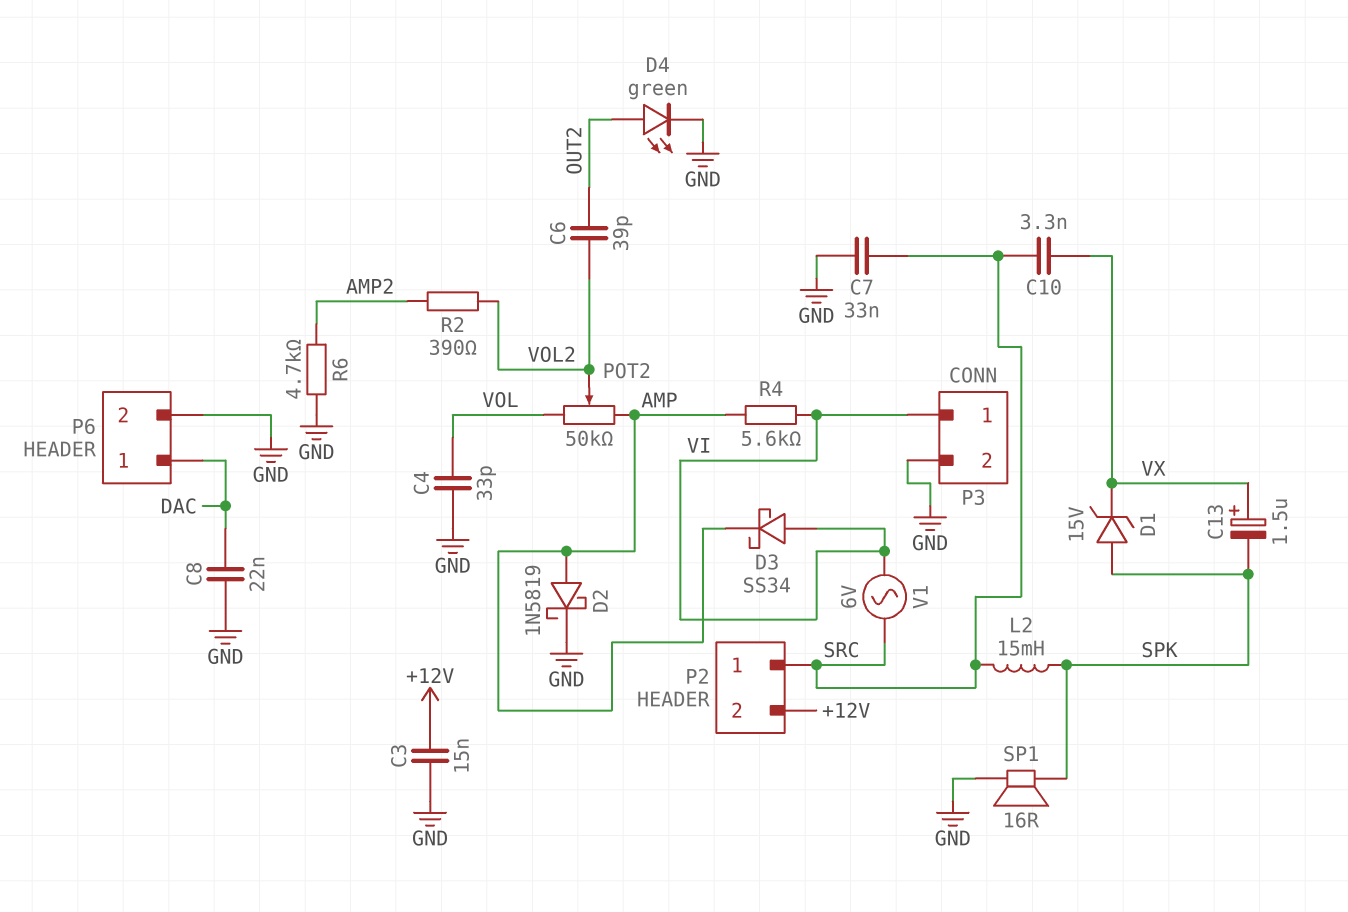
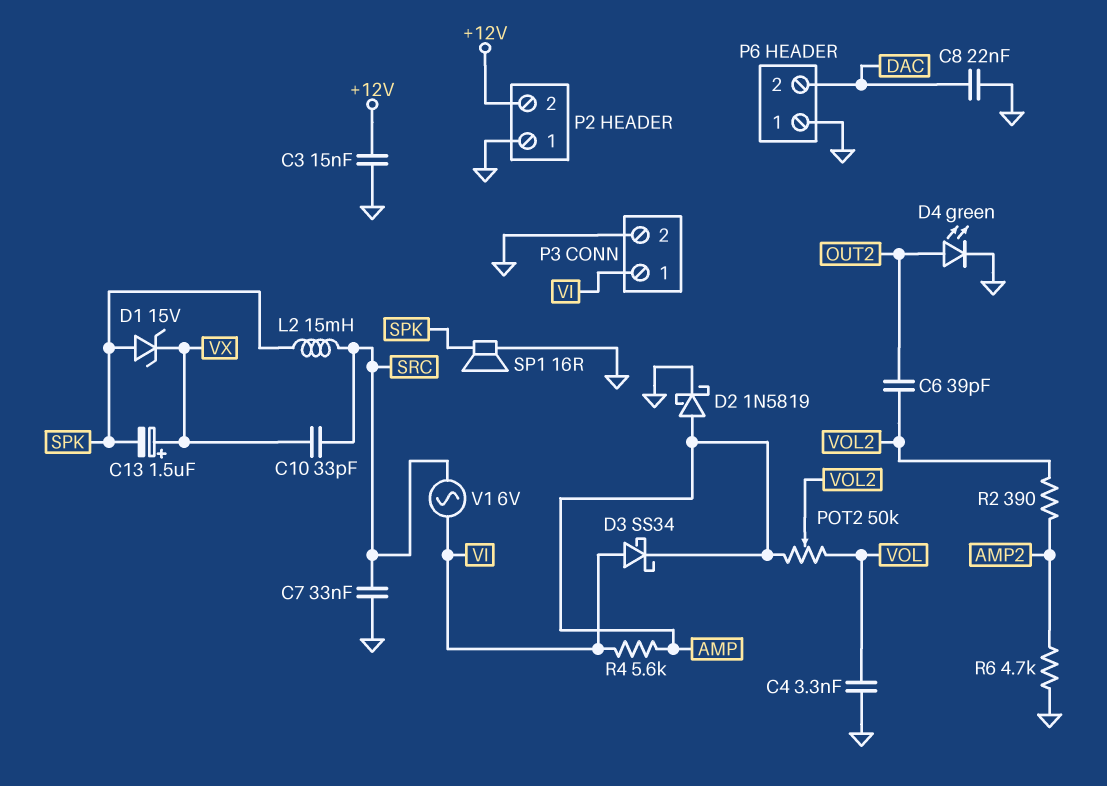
C4: 33pF (GND, VOL) -> 3.3nF (GND, VOL)
C10: 3.3nF (SRC, VX) -> 33pF (SRC, VX)
P2 pin 1: SRC -> GND
P6 pin 1: DAC -> GND
P6 pin 2: GND -> DAC

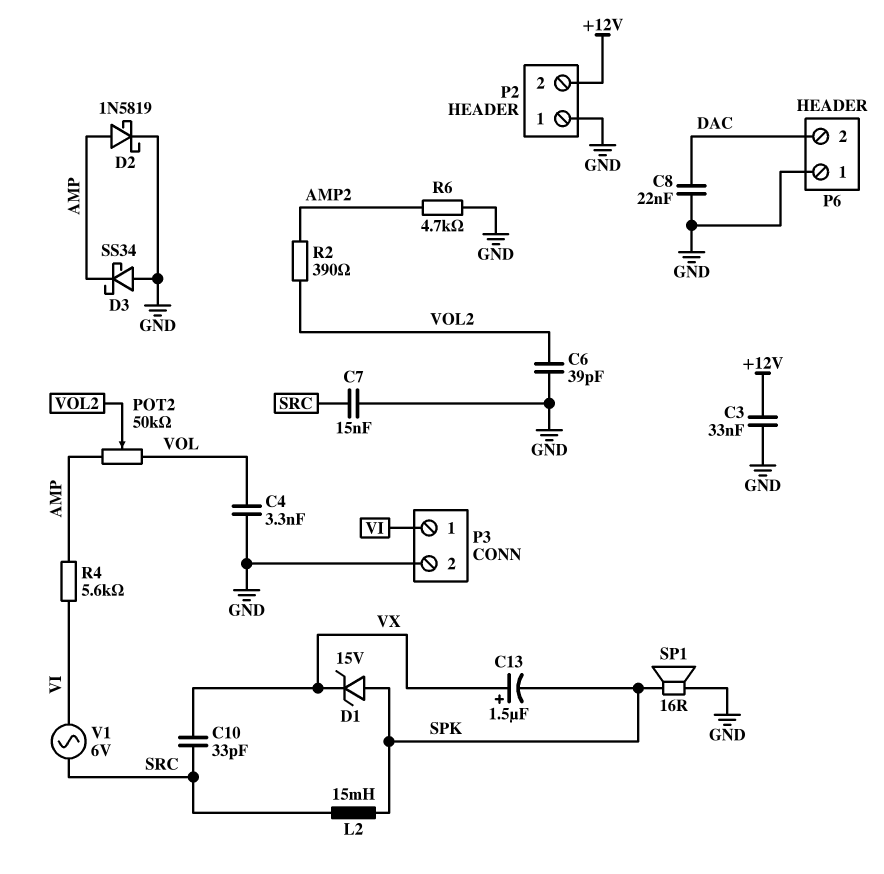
C3: 15nF (+12V, GND) -> 33nF (+12V, GND)
C6: 39pF (OUT2, VOL2) -> 39pF (GND, VOL2)
C7: 33nF (GND, SRC) -> 15nF (GND, SRC)
D3: schottky SS34 (A VI, K AMP) -> schottky SS34 (A GND, K AMP)
D4: LED green (A OUT2, K GND) -> none

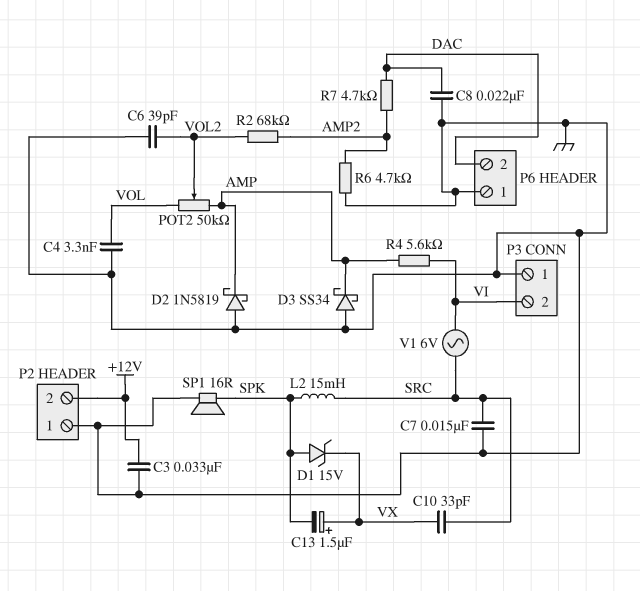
D2: schottky 1N5819 (A AMP, K GND) -> schottky 1N5819 (A GND, K AMP)
P3 pin 1: VI -> GND
P3 pin 2: GND -> VI
R2: 390 (AMP2, VOL2) -> 68k (AMP2, VOL2)
R7: none -> 4.7k (AMP2, DAC)

